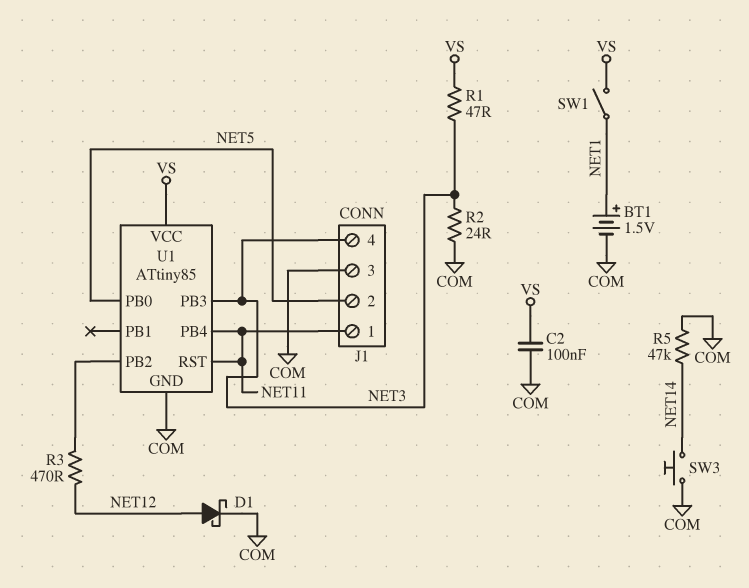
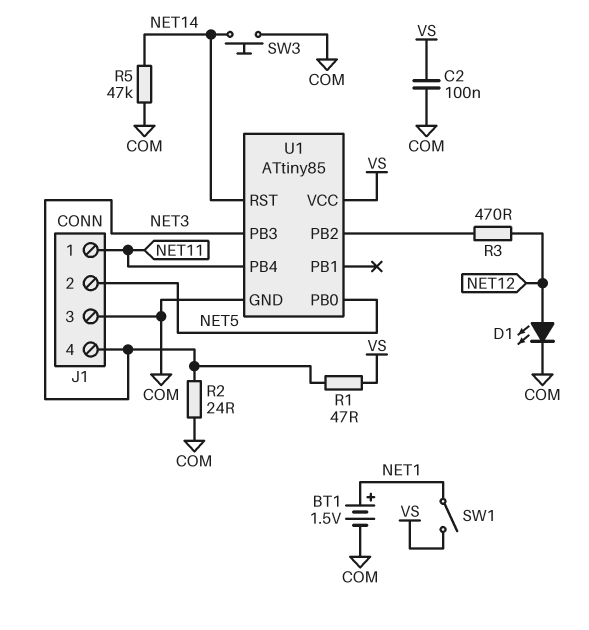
D1: schottky (A NET12, K COM) -> LED (A NET12, K COM)
U1 pin RST: NET11 -> NET14

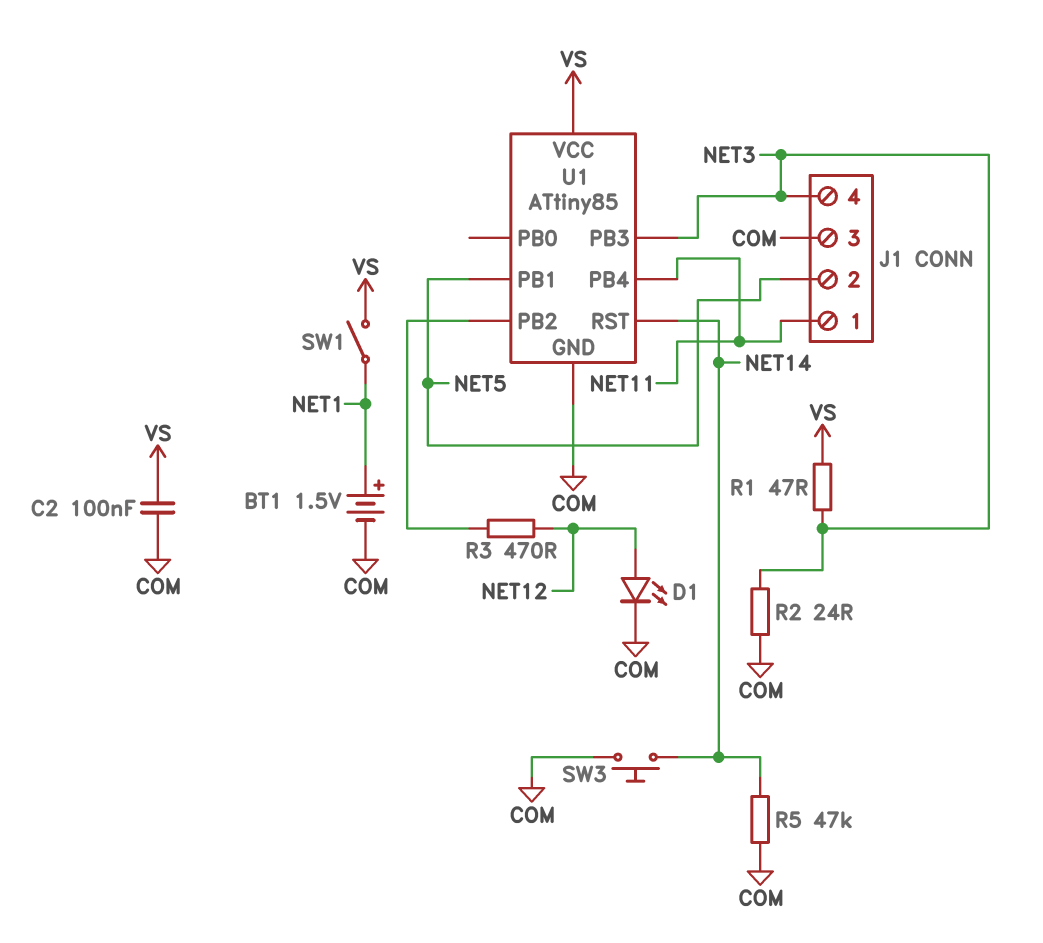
U1 pin PB0: NET5 -> none
U1 pin PB1: none -> NET5

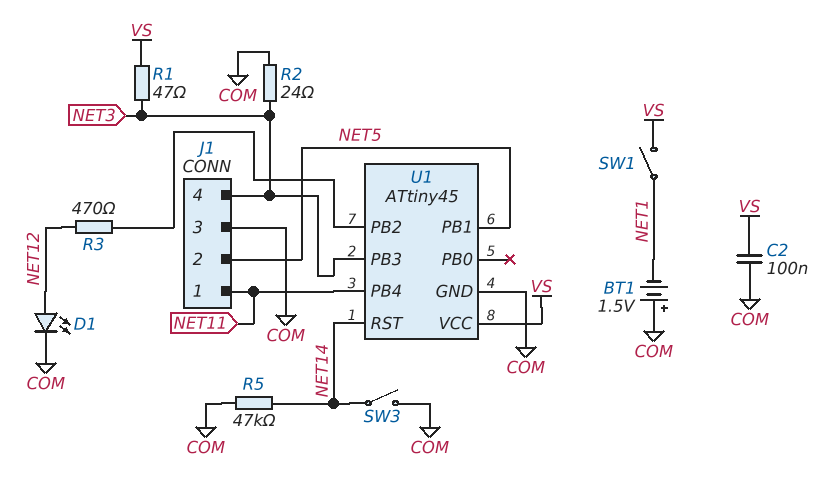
BT1: 1.5V (plus NET1, minus COM) -> 1.5V (plus COM, minus NET1)
SW3: button (COM, NET14) -> switch (COM, NET14)
U1: ATtiny85 -> ATtiny45

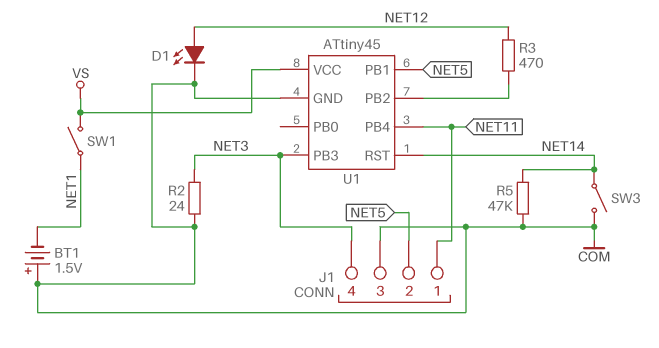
C2: 100nF (COM, VS) -> none
R1: 47 (NET3, VS) -> none

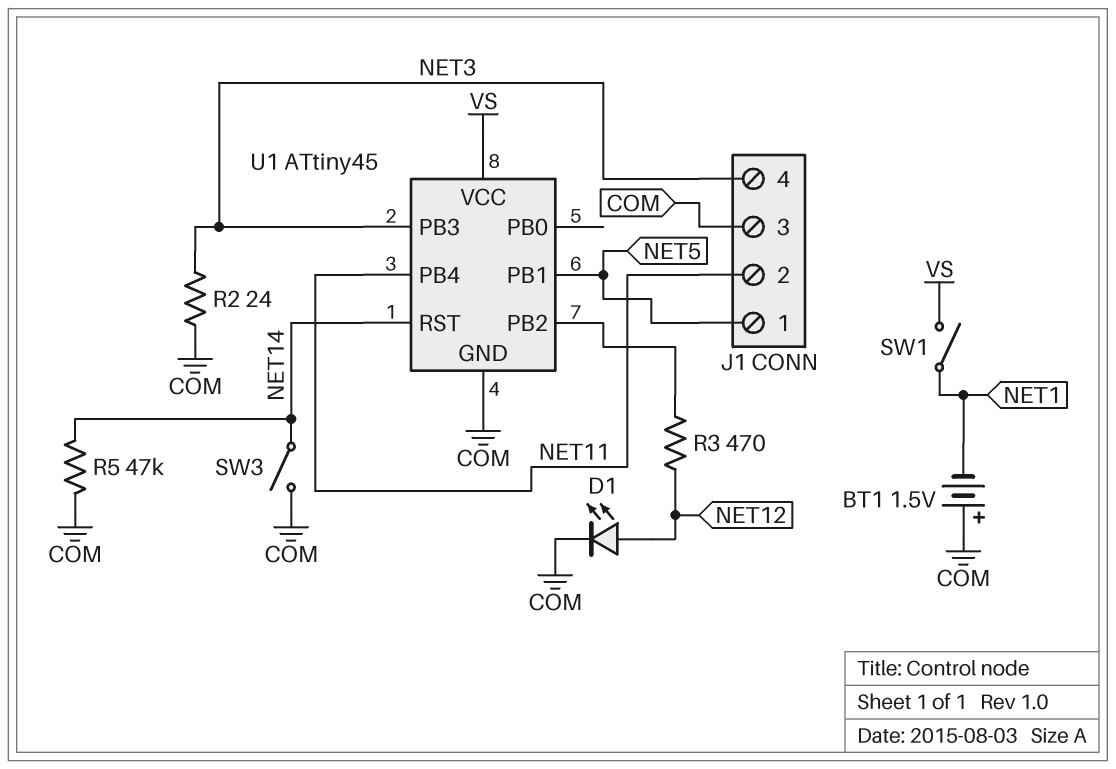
J1 pin 1: NET11 -> NET5
J1 pin 2: NET5 -> NET11

